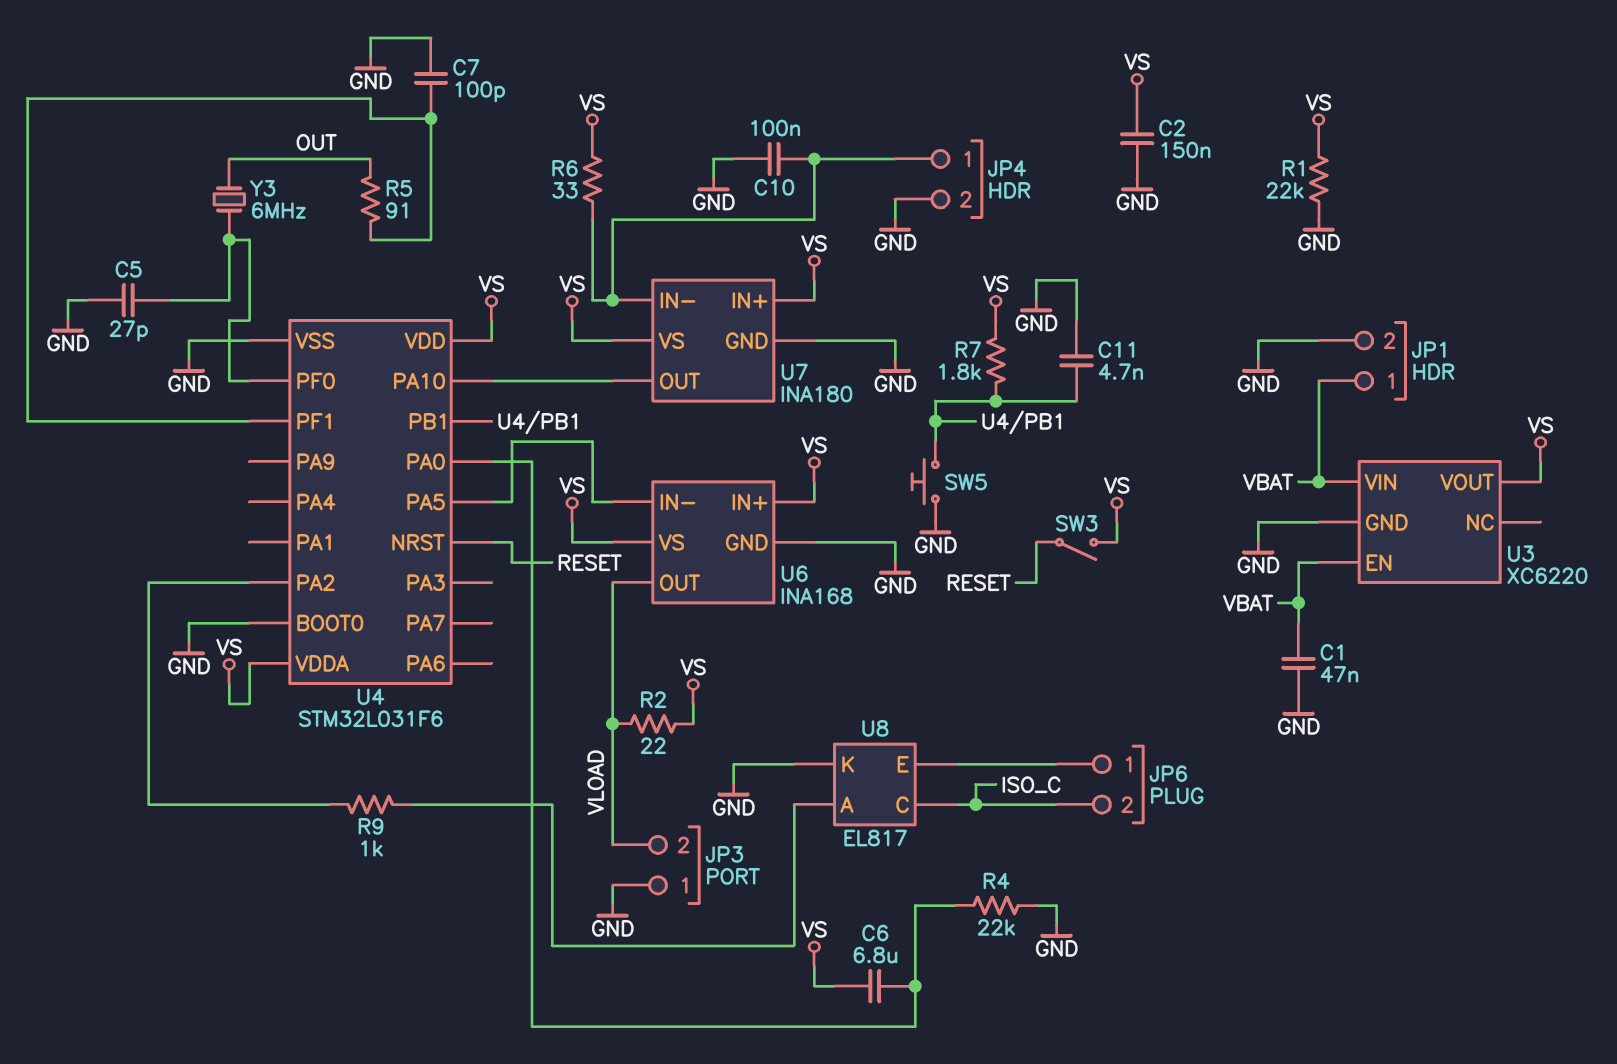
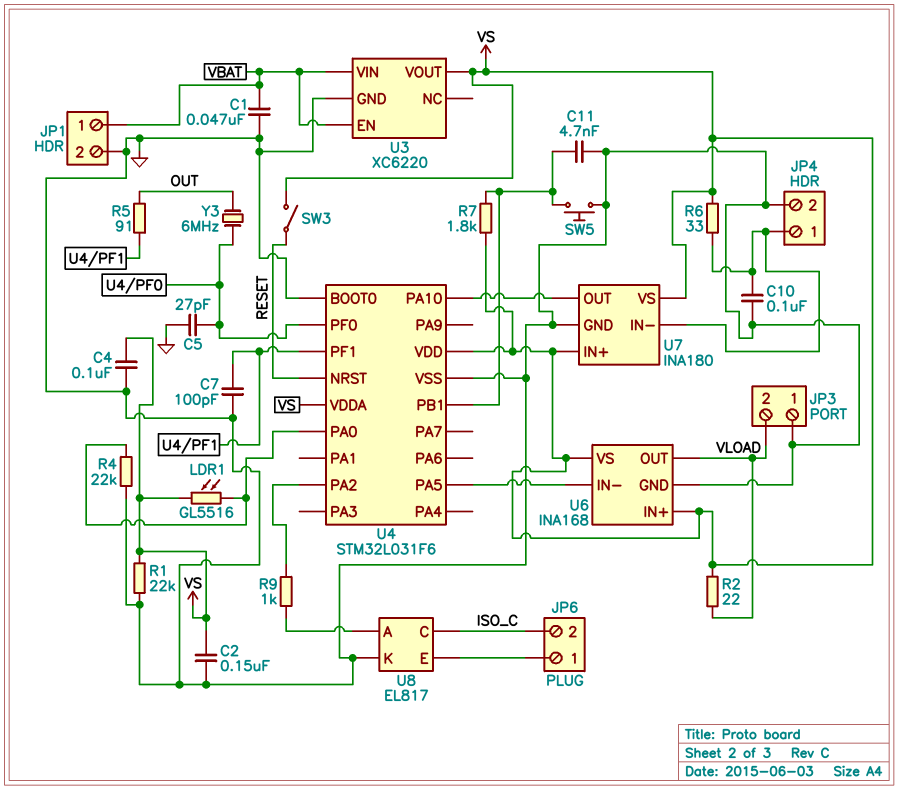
C4: none -> 100nF (GND, VS)
C6: 6.8uF (U4/PA0, VS) -> none
LDR1: none -> GL5516 (U4/PA0, VS)

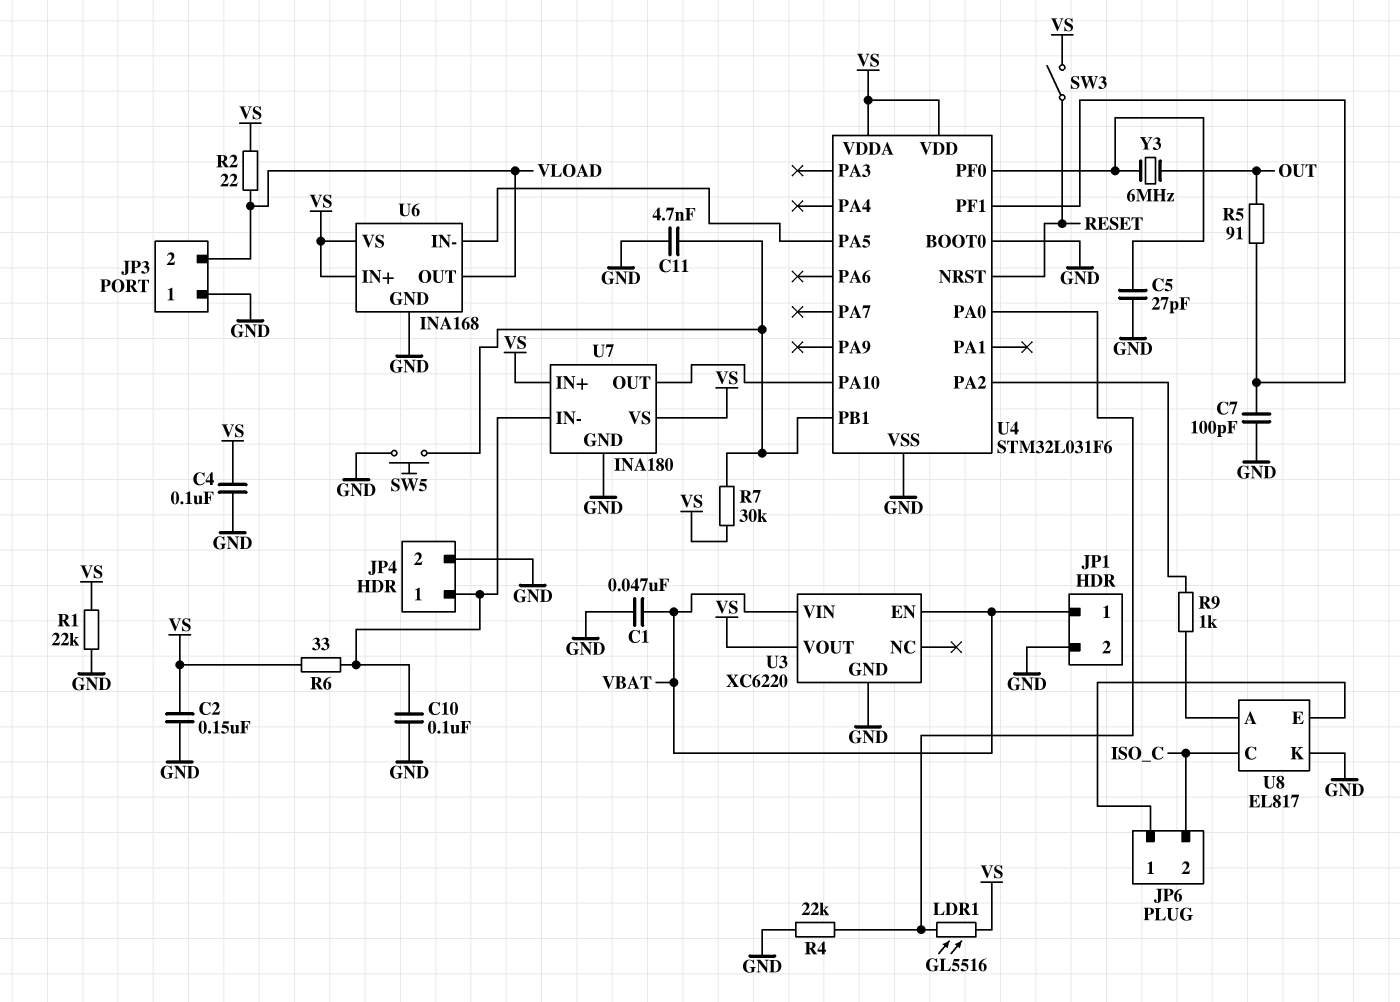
R7: 1.8k (U4/PB1, VS) -> 30k (U4/PB1, VS)

